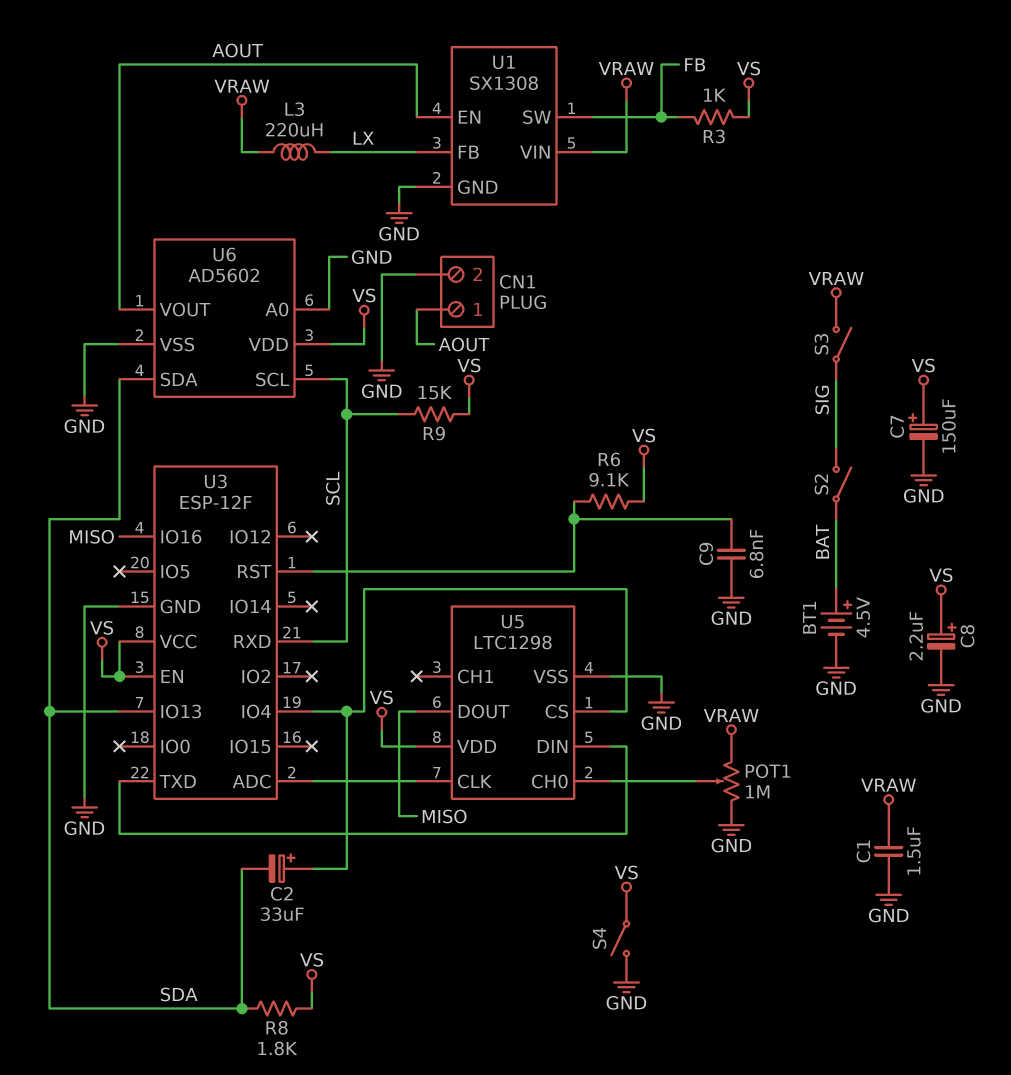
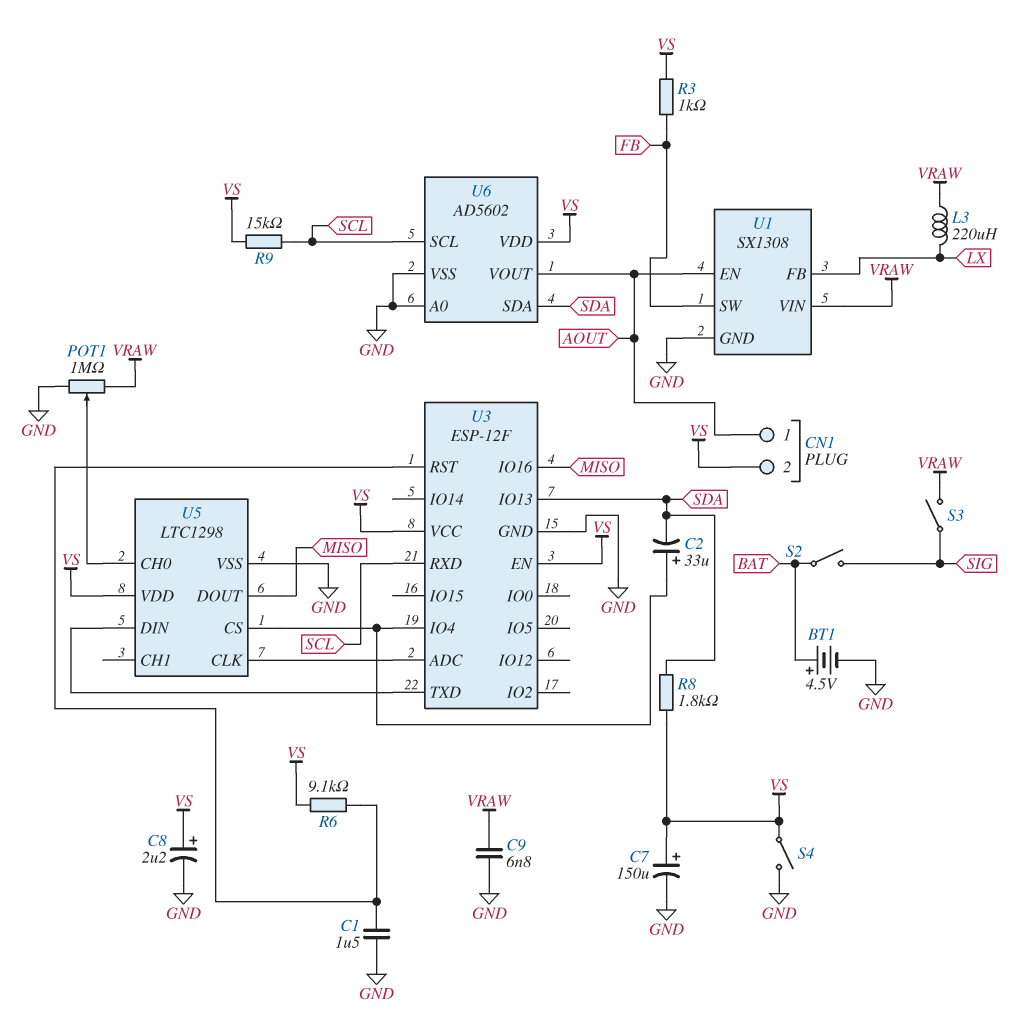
C1: 1.5uF (GND, VRAW) -> 1.5uF (GND, U3/RST)
C9: 6.8nF (GND, U3/RST) -> 6.8nF (GND, VRAW)
CN1 pin 2: GND -> VS

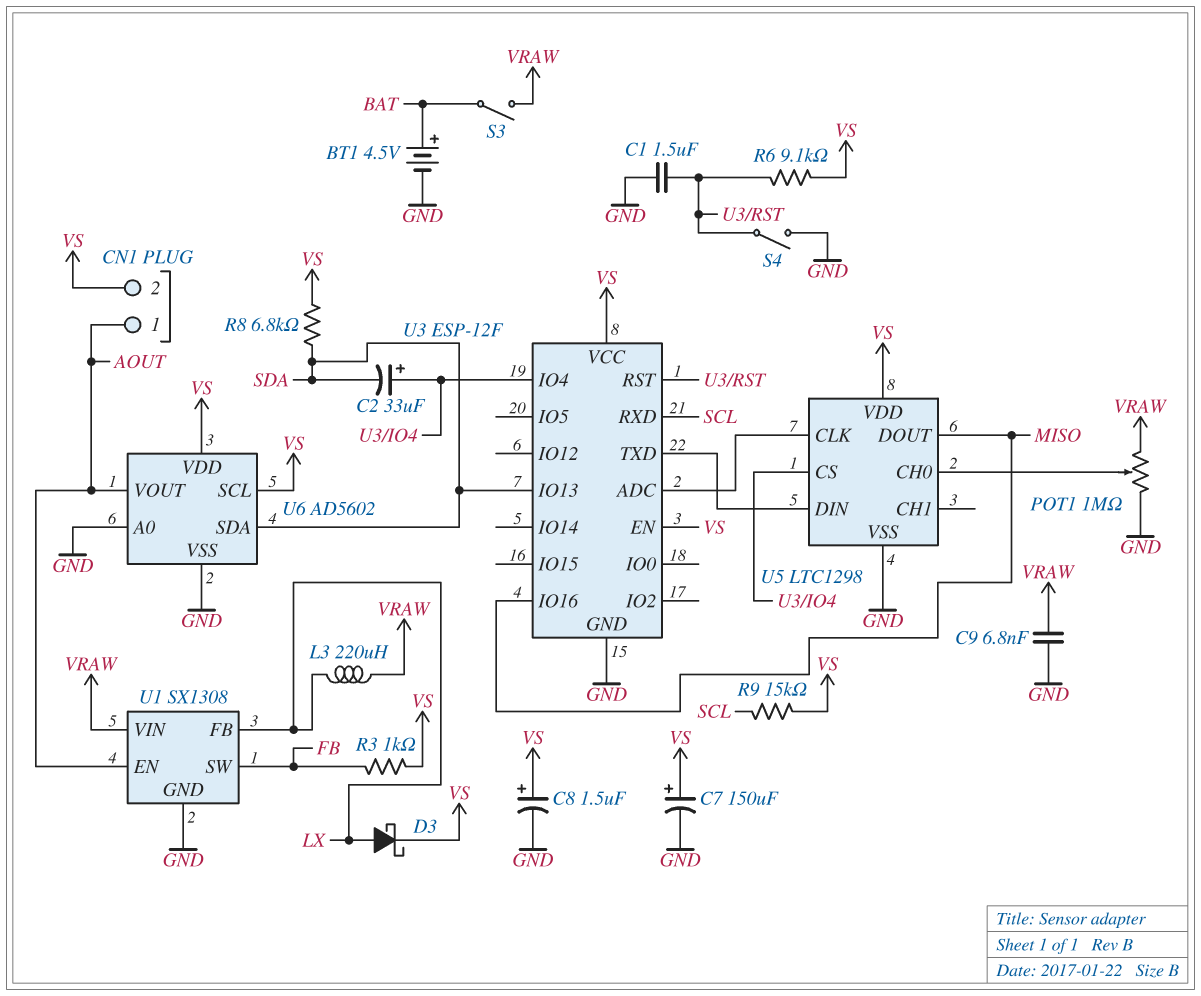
C8: 2.2uF (plus VS, minus GND) -> 1.5uF (plus VS, minus GND)
D3: none -> schottky (A LX, K VS)
R8: 1.8k (SDA, VS) -> 6.8k (SDA, VS)
S2: switch (BAT, SIG) -> none
S3: switch (SIG, VRAW) -> switch (BAT, VRAW)
S4: switch (GND, VS) -> switch (GND, U3/RST)
U6 pin SCL: SCL -> VS

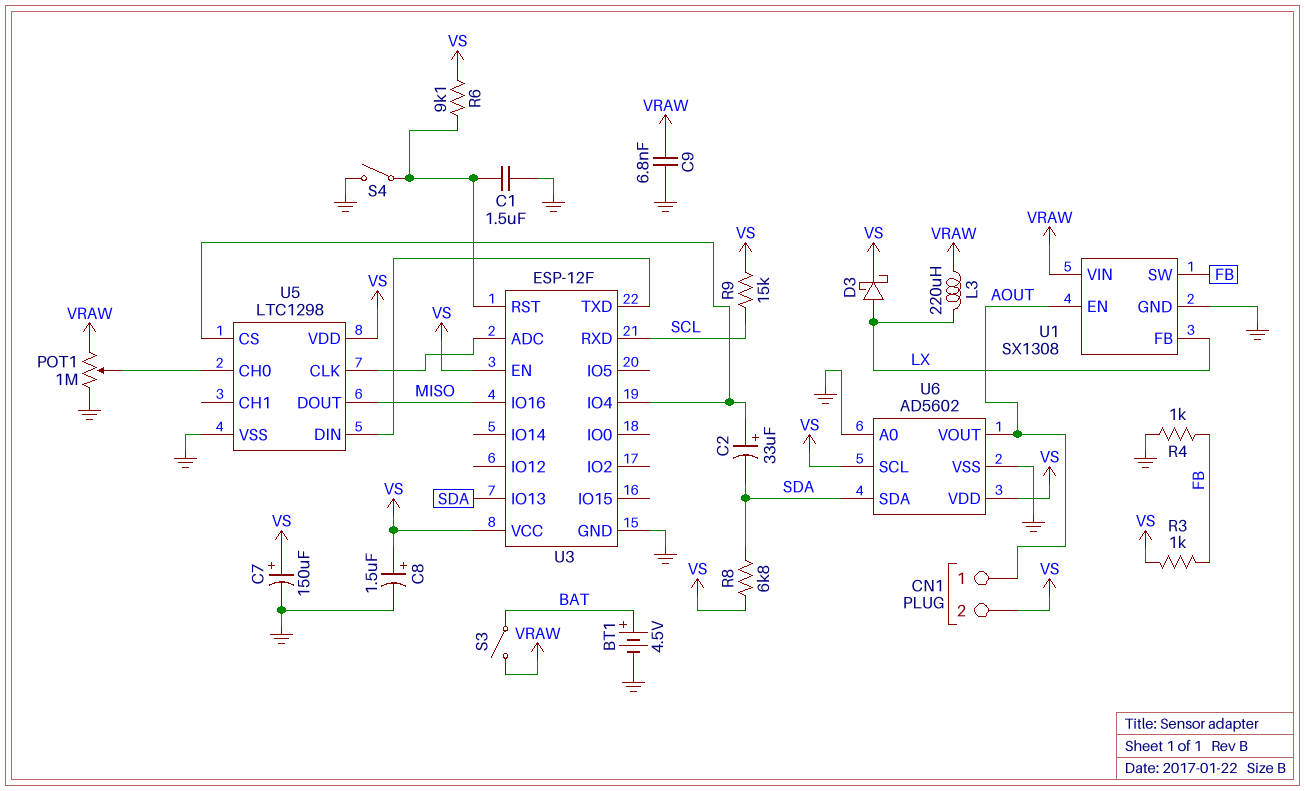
R4: none -> 1k (FB, GND)

